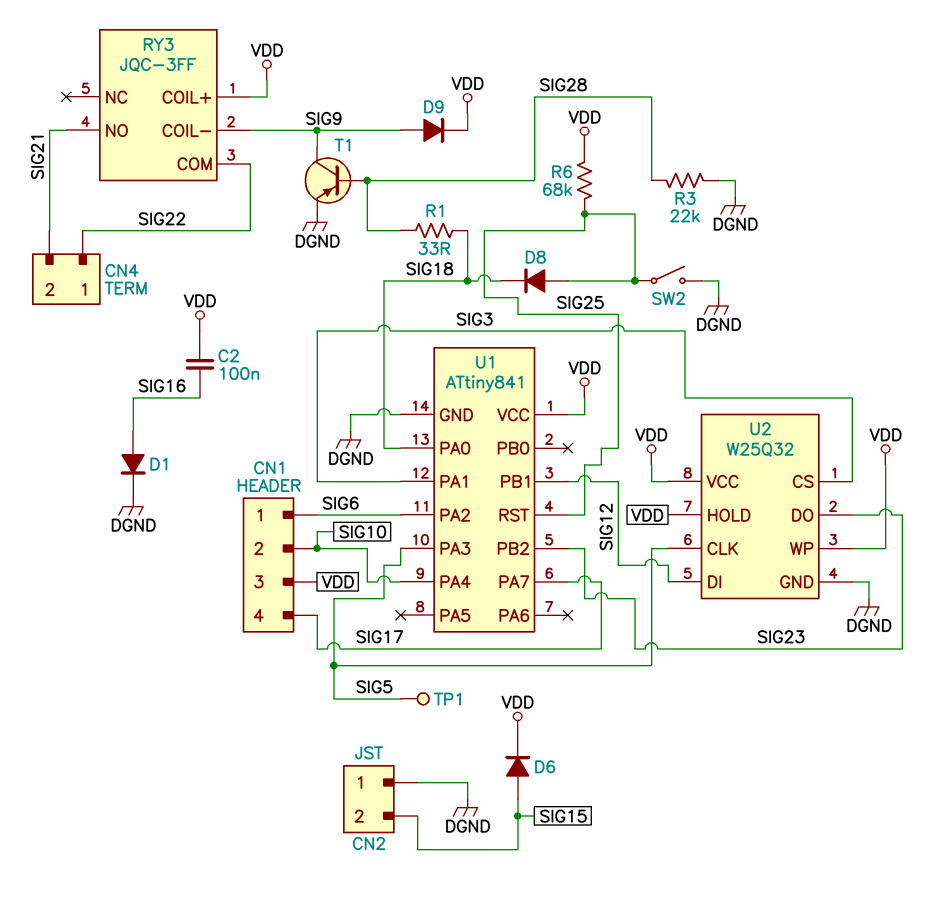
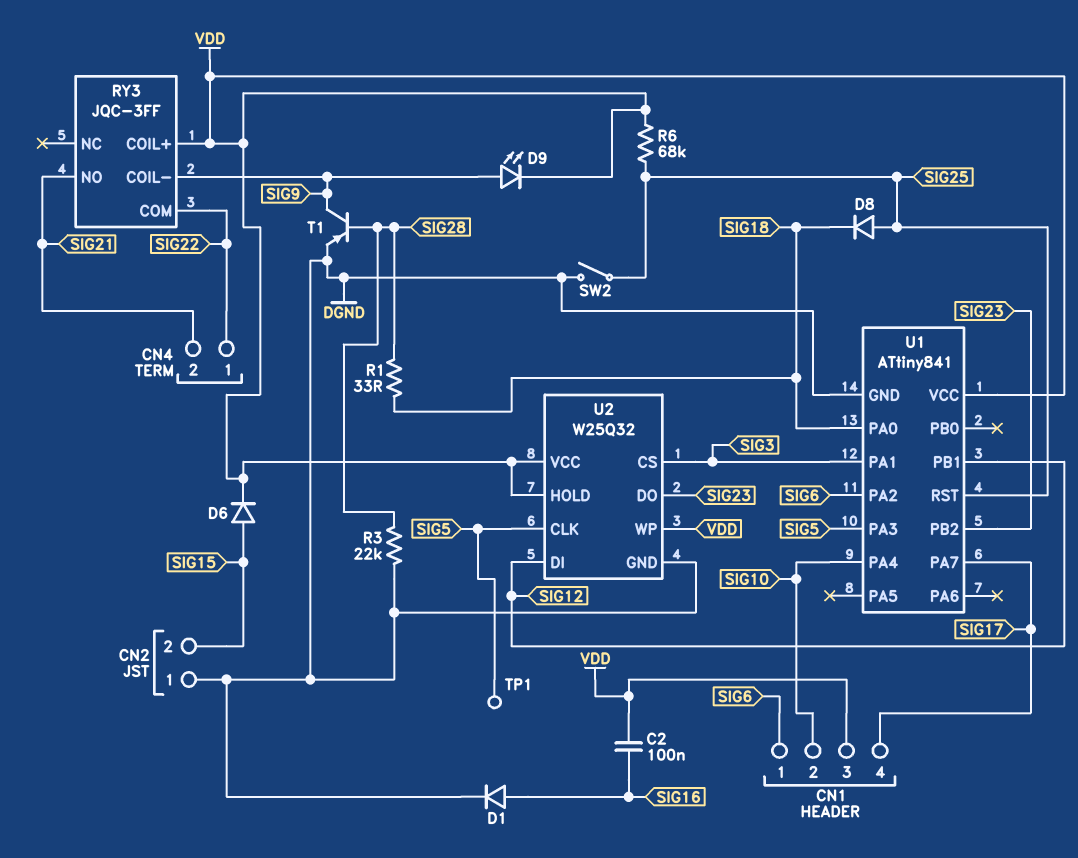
D9: diode (A SIG9, K VDD) -> LED (A SIG9, K VDD)

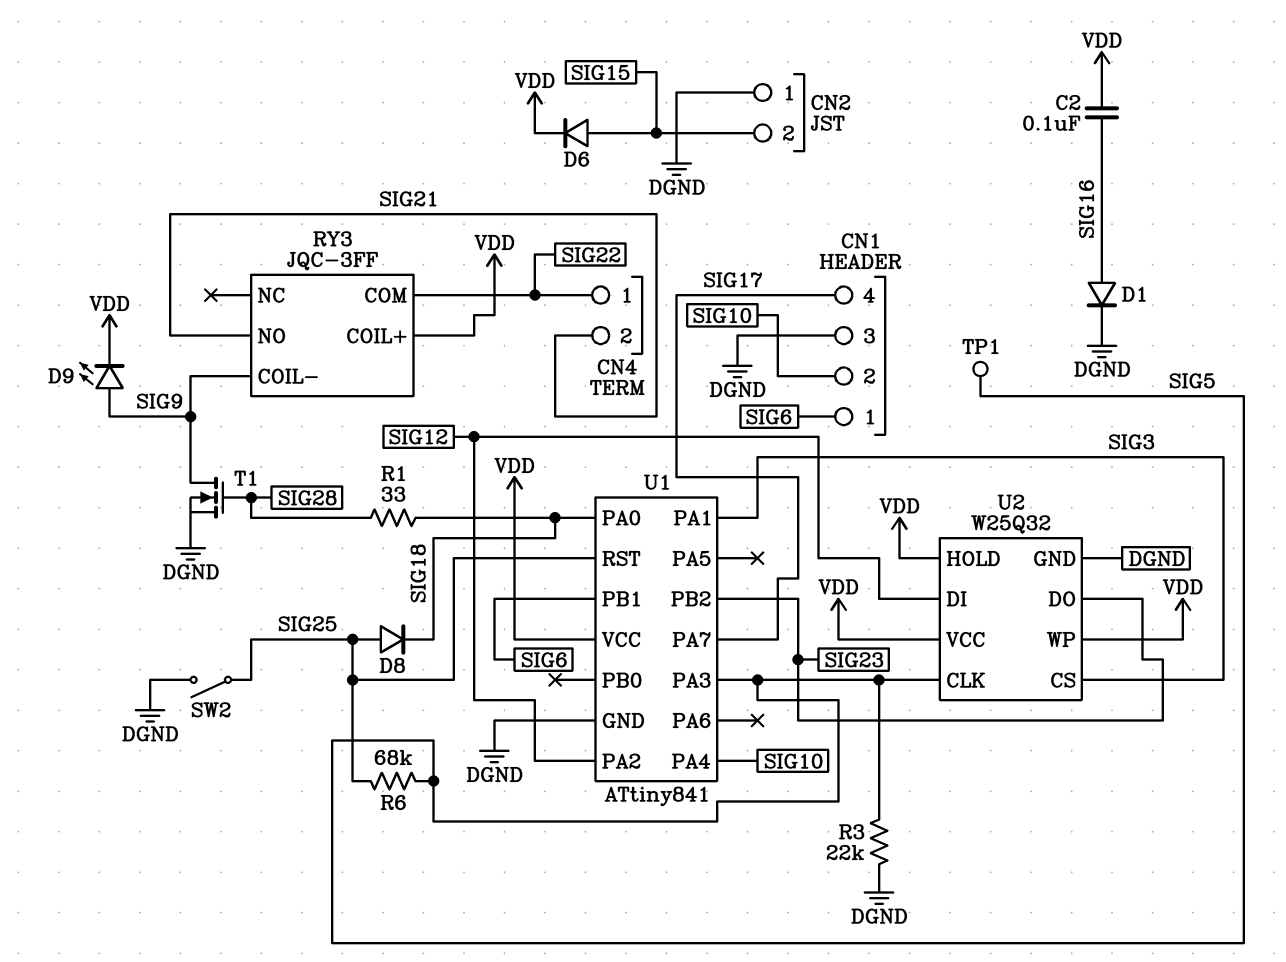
CN1 pin 3: VDD -> DGND
R3: 22k (DGND, SIG28) -> 22k (DGND, SIG5)
R6: 68k (SIG25, VDD) -> 68k (SIG5, SIG25)
T1: PNP (B SIG28, C SIG9, E DGND) -> NMOS (G SIG28, D SIG9, S DGND)
U1 pin PA2: SIG6 -> SIG12
U1 pin PB1: SIG12 -> SIG6

